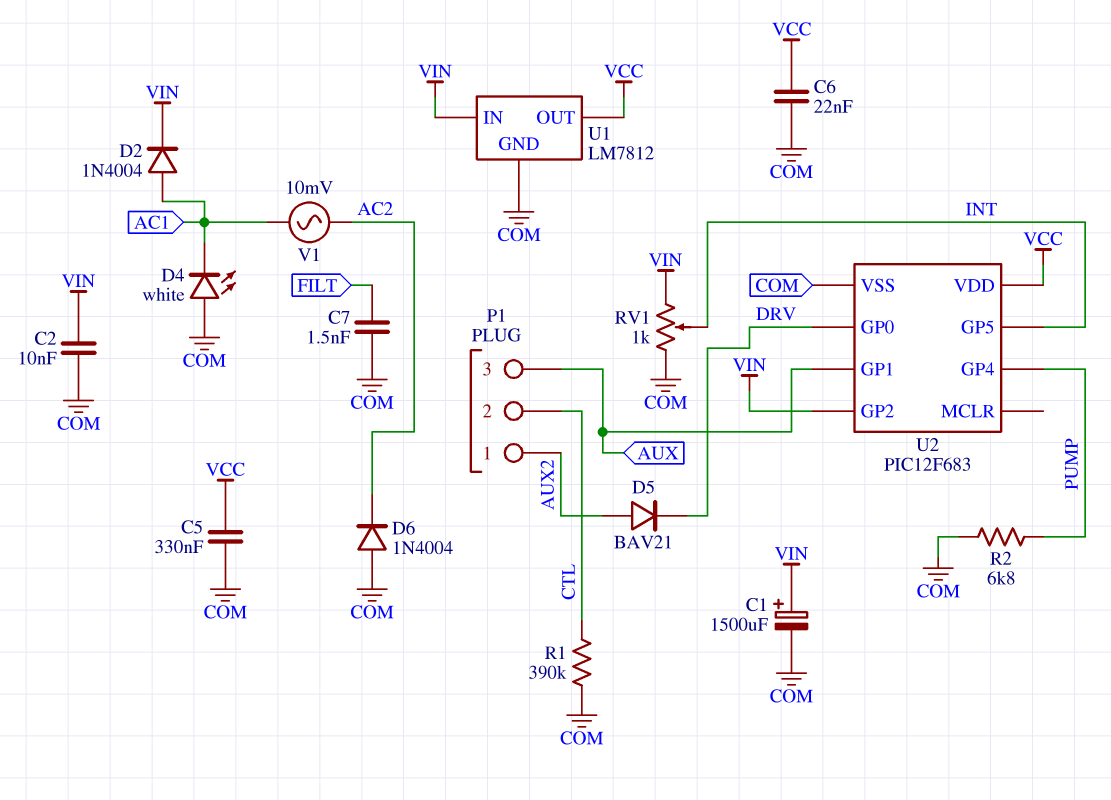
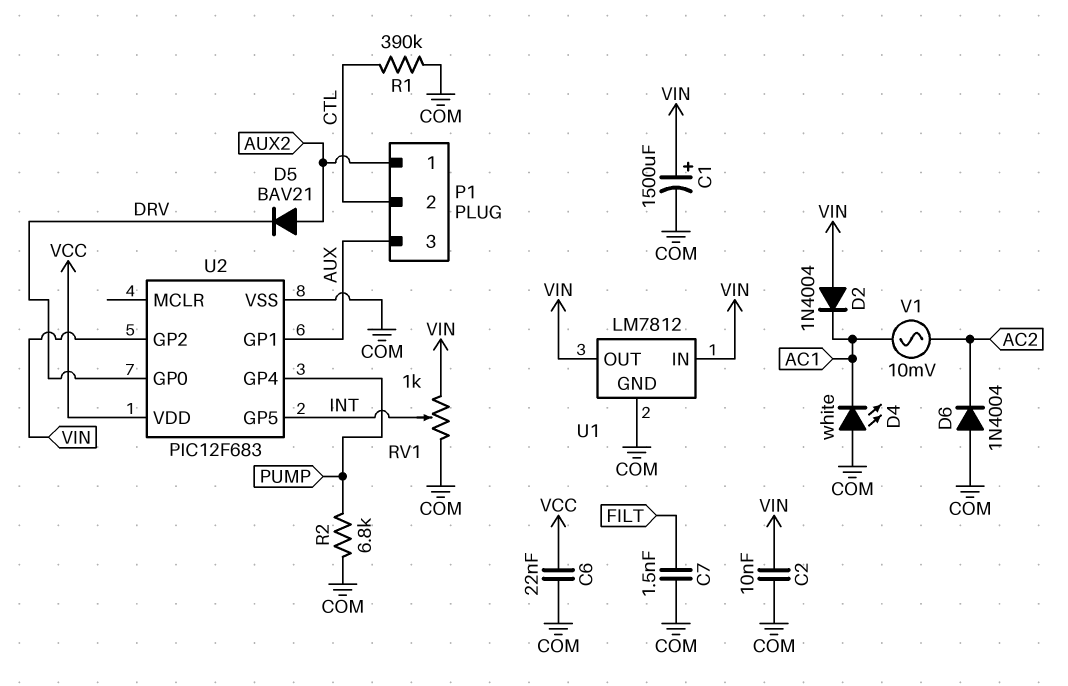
C5: 330nF (COM, VCC) -> none
D2: diode 1N4004 (A AC1, K VIN) -> diode 1N4004 (A VIN, K AC1)
U1 pin OUT: VCC -> VIN

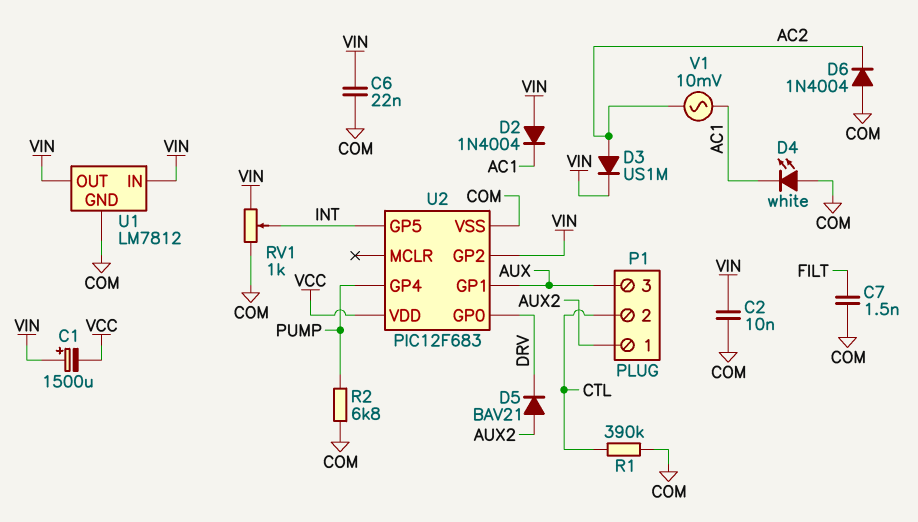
C1: 1500uF (plus VIN, minus COM) -> 1500uF (plus VIN, minus VCC)
C6: 22nF (COM, VCC) -> 22nF (COM, VIN)
D3: none -> diode US1M (A AC2, K VIN)

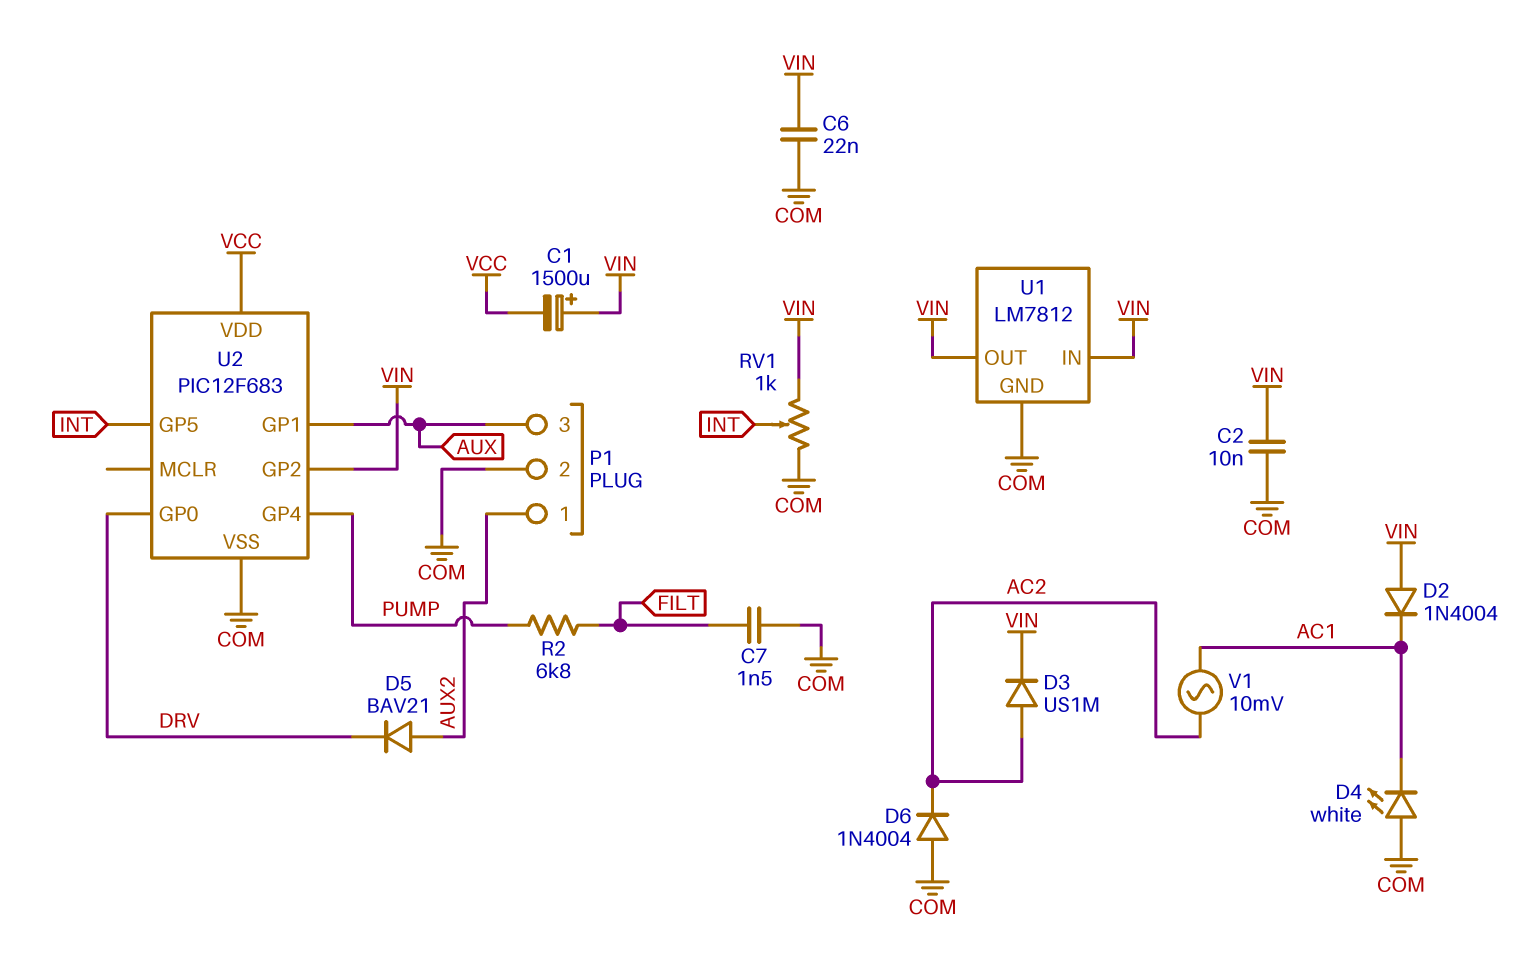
P1 pin 2: CTL -> COM
R1: 390k (COM, CTL) -> none
R2: 6.8k (COM, PUMP) -> 6.8k (FILT, PUMP)

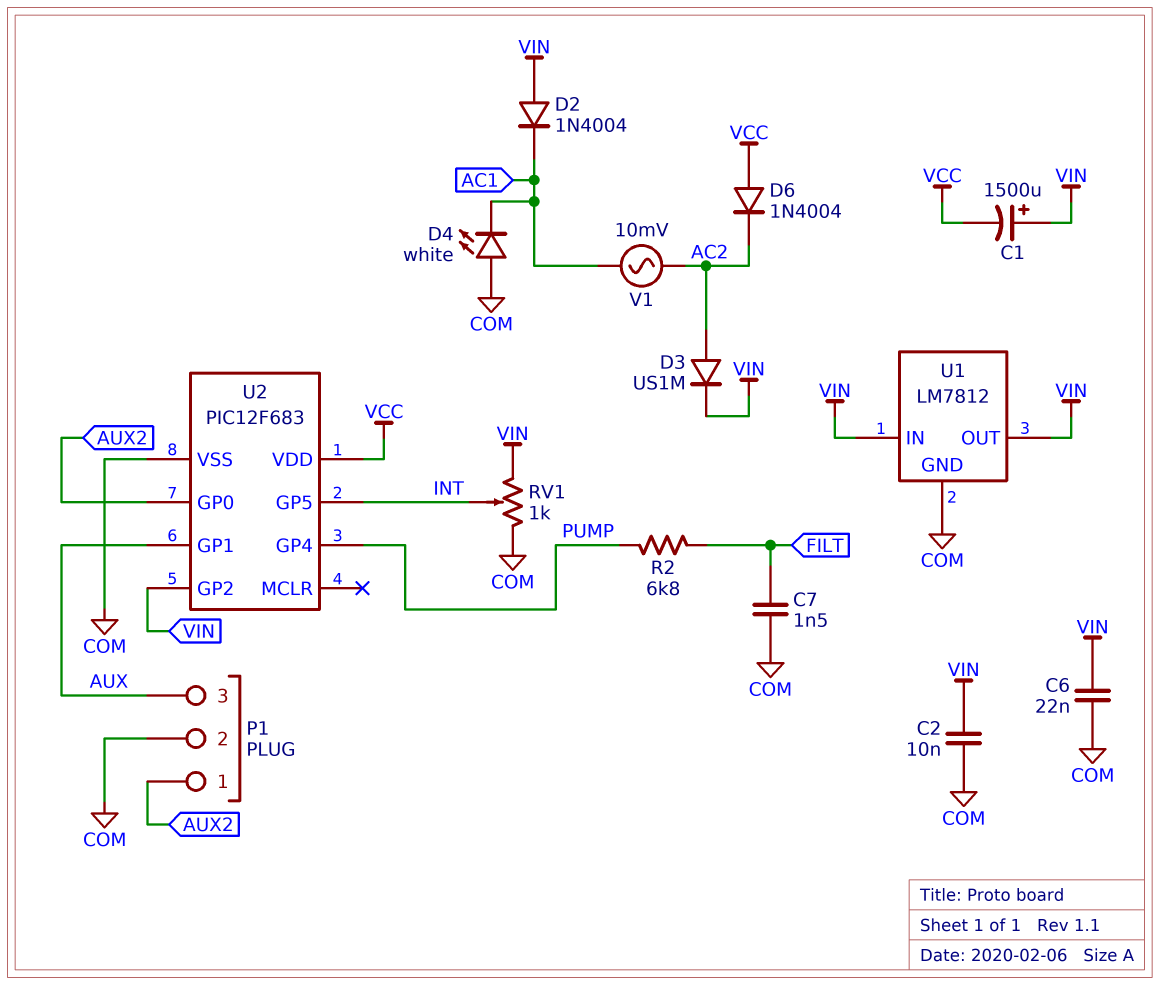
D5: diode BAV21 (A AUX2, K DRV) -> none
D6: diode 1N4004 (A COM, K AC2) -> diode 1N4004 (A VCC, K AC2)
U2 pin GP0: DRV -> AUX2

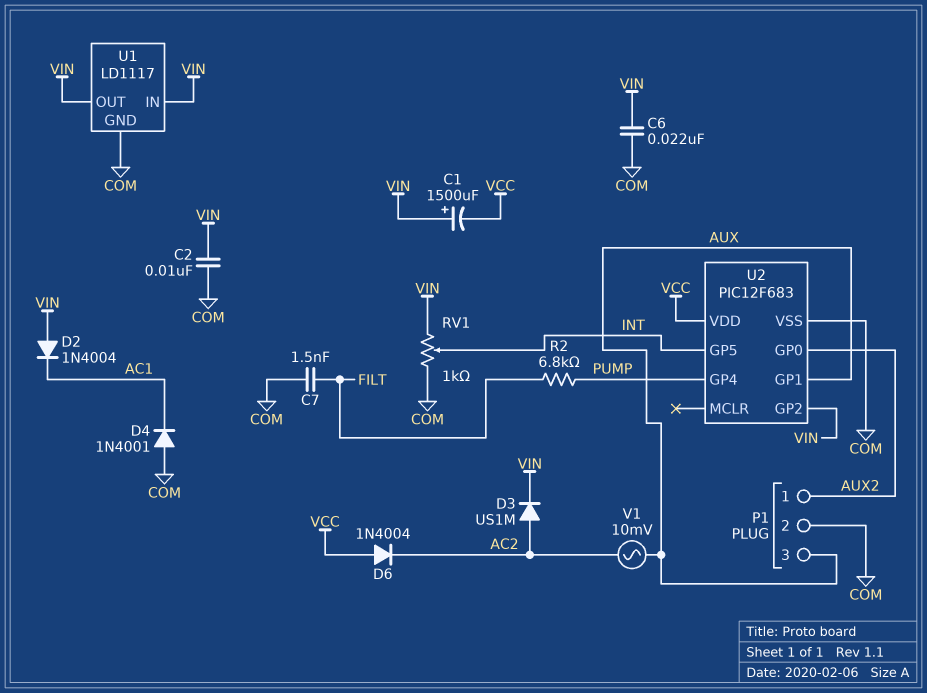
D4: LED white (A COM, K AC1) -> diode 1N4001 (A COM, K AC1)
U1: LM7812 -> LD1117
V1: AC 10mV (AC1, AC2) -> AC 10mV (AC2, AUX)

